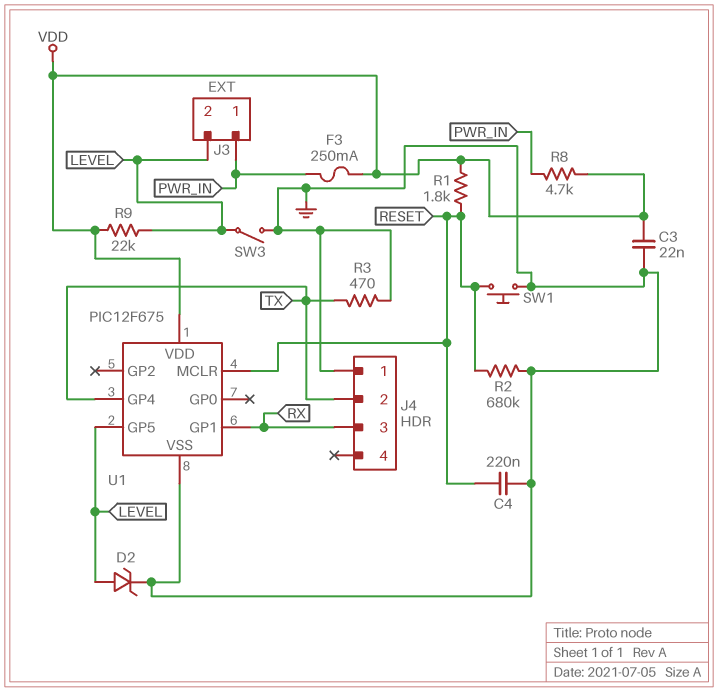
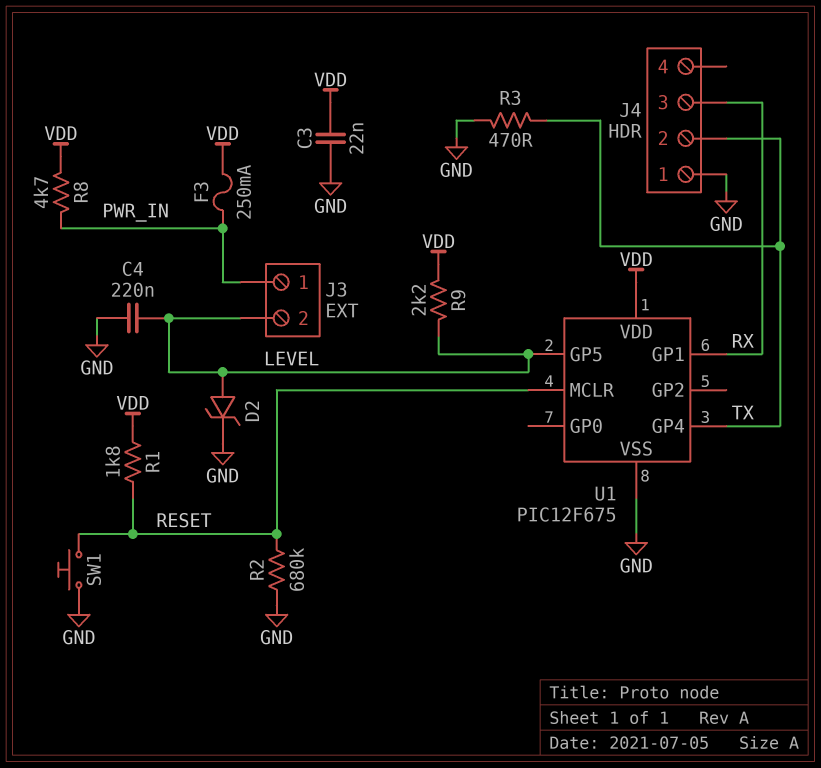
C4: 220nF (GND, RESET) -> 220nF (GND, LEVEL)
R9: 22k (LEVEL, VDD) -> 2.2k (LEVEL, VDD)
SW3: switch (GND, LEVEL) -> none

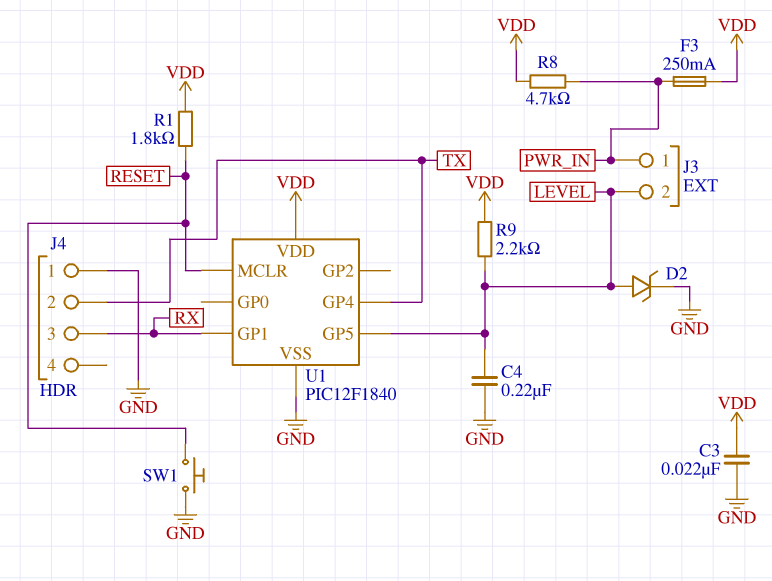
R2: 680k (GND, RESET) -> none
R3: 470 (GND, TX) -> none
U1: PIC12F675 -> PIC12F1840

